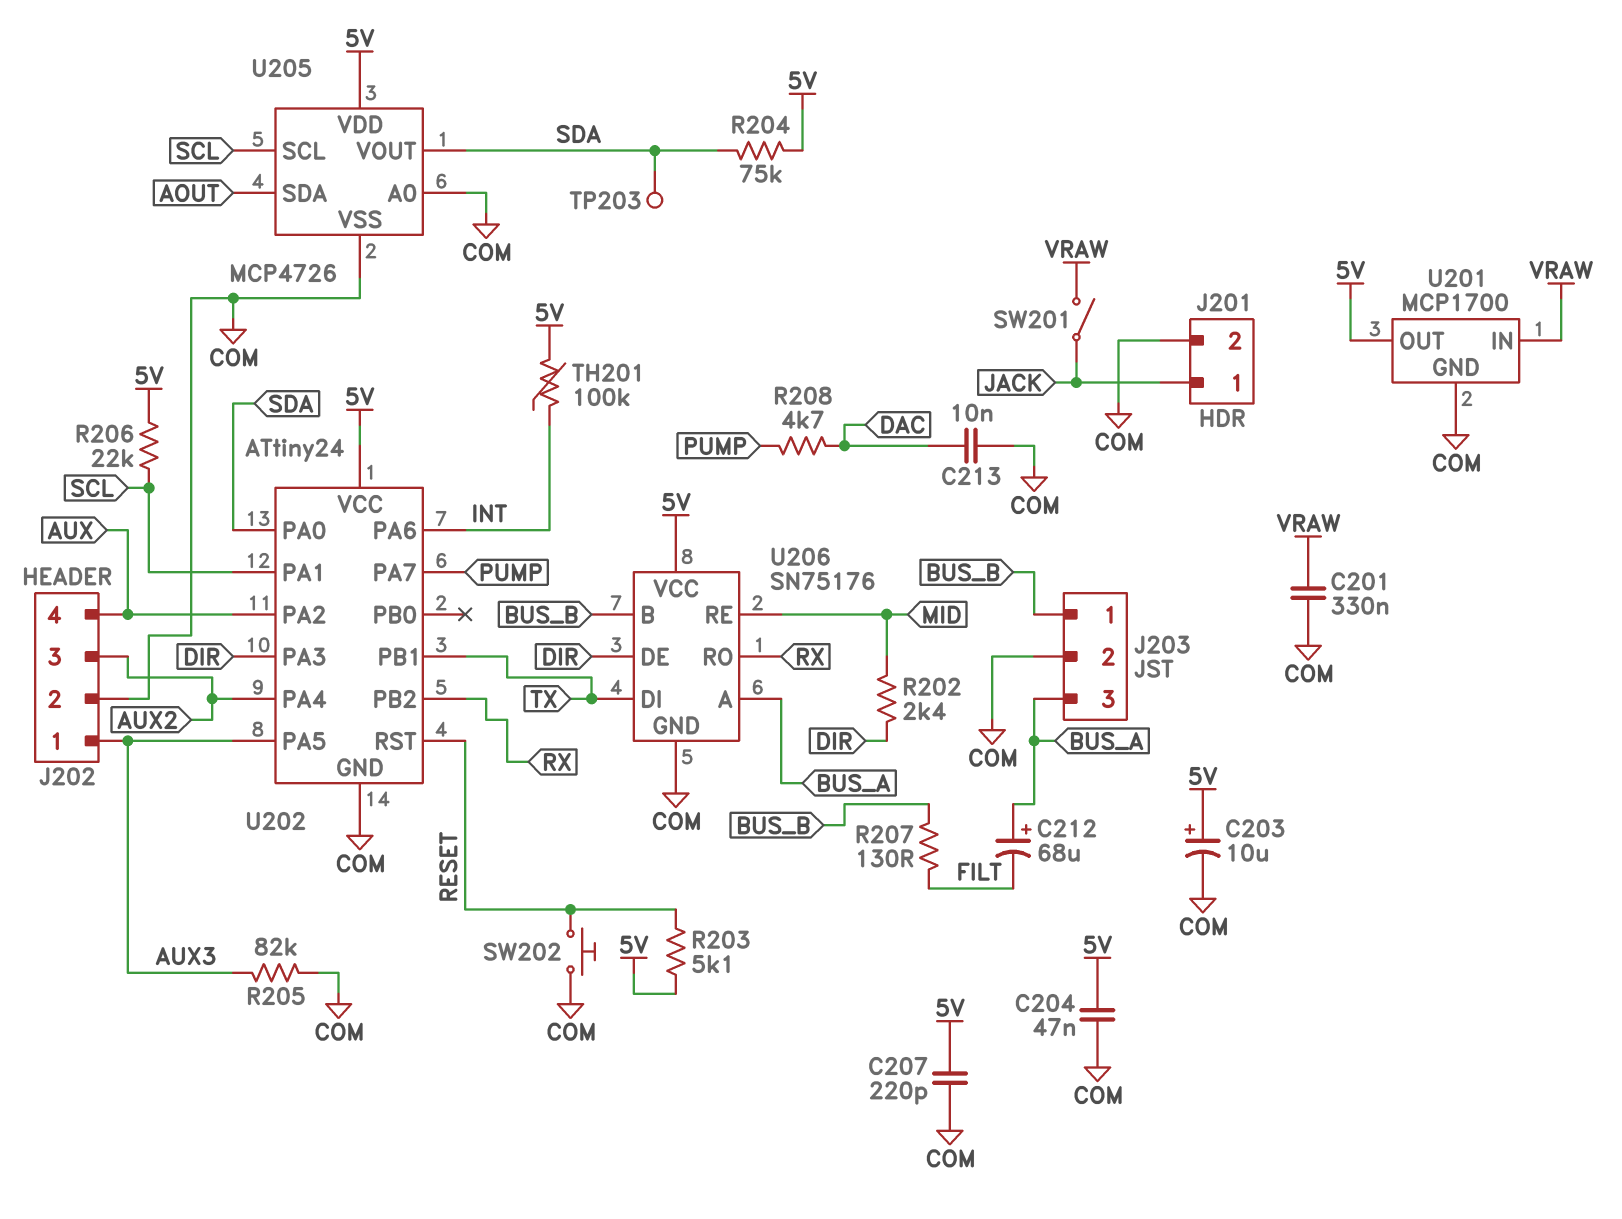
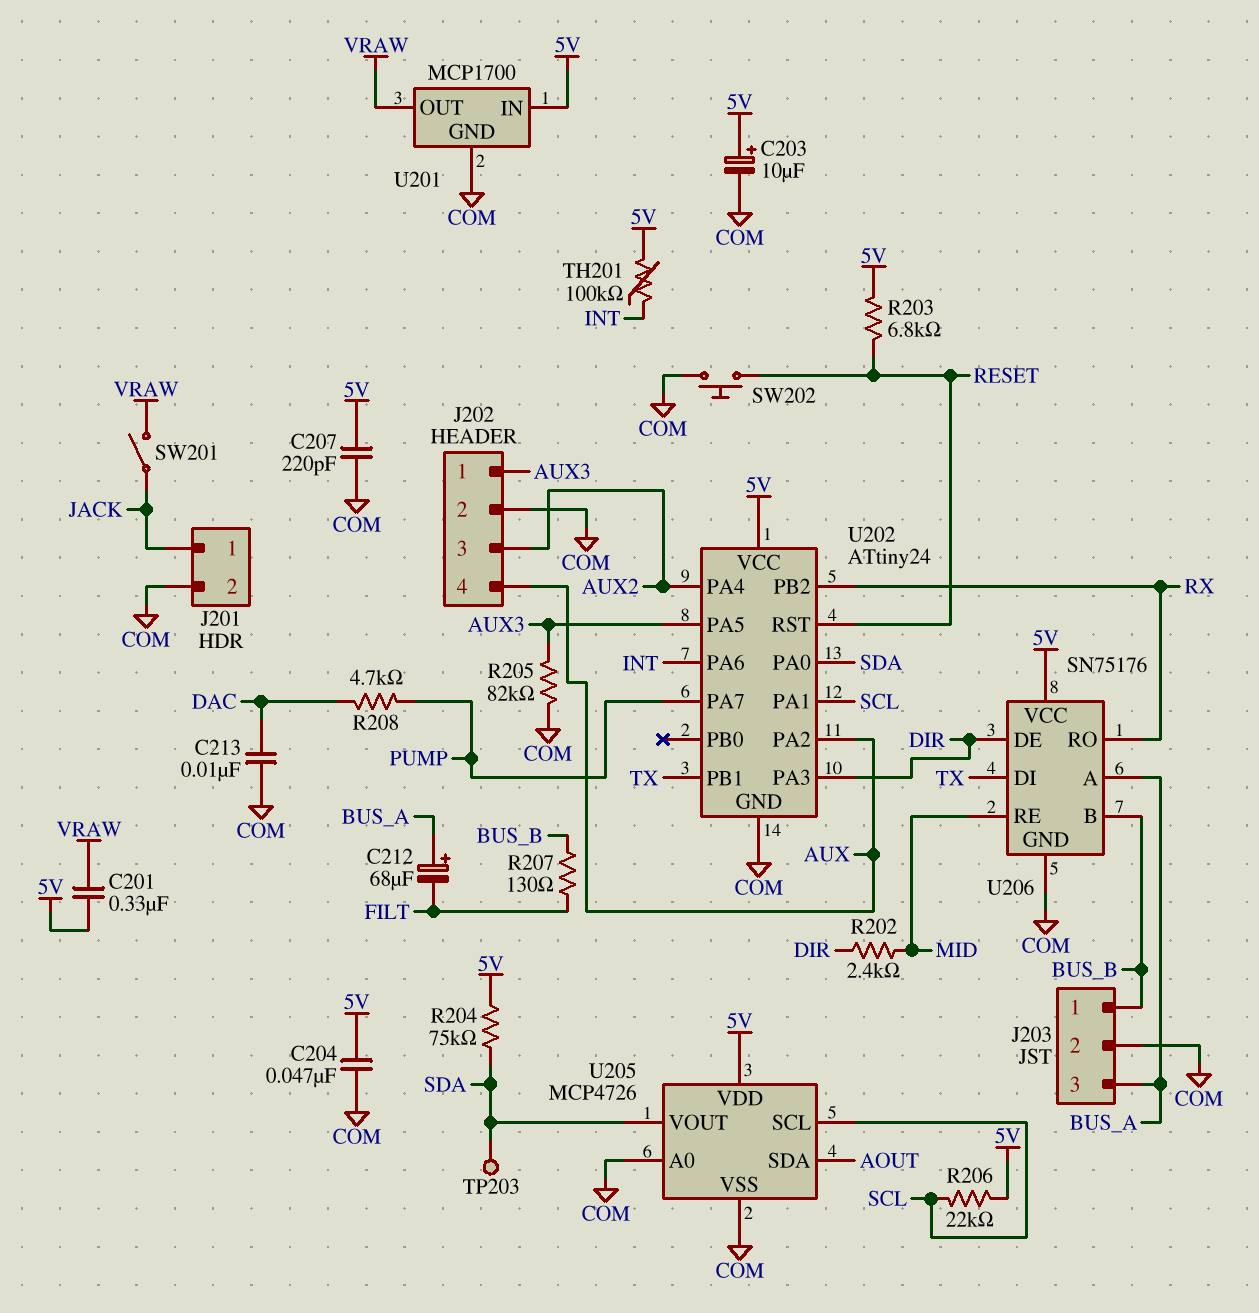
C201: 330nF (COM, VRAW) -> 330nF (5V, VRAW)
R203: 5.1k (5V, RESET) -> 6.8k (5V, RESET)
U201 pin IN: VRAW -> 5V
U201 pin OUT: 5V -> VRAW

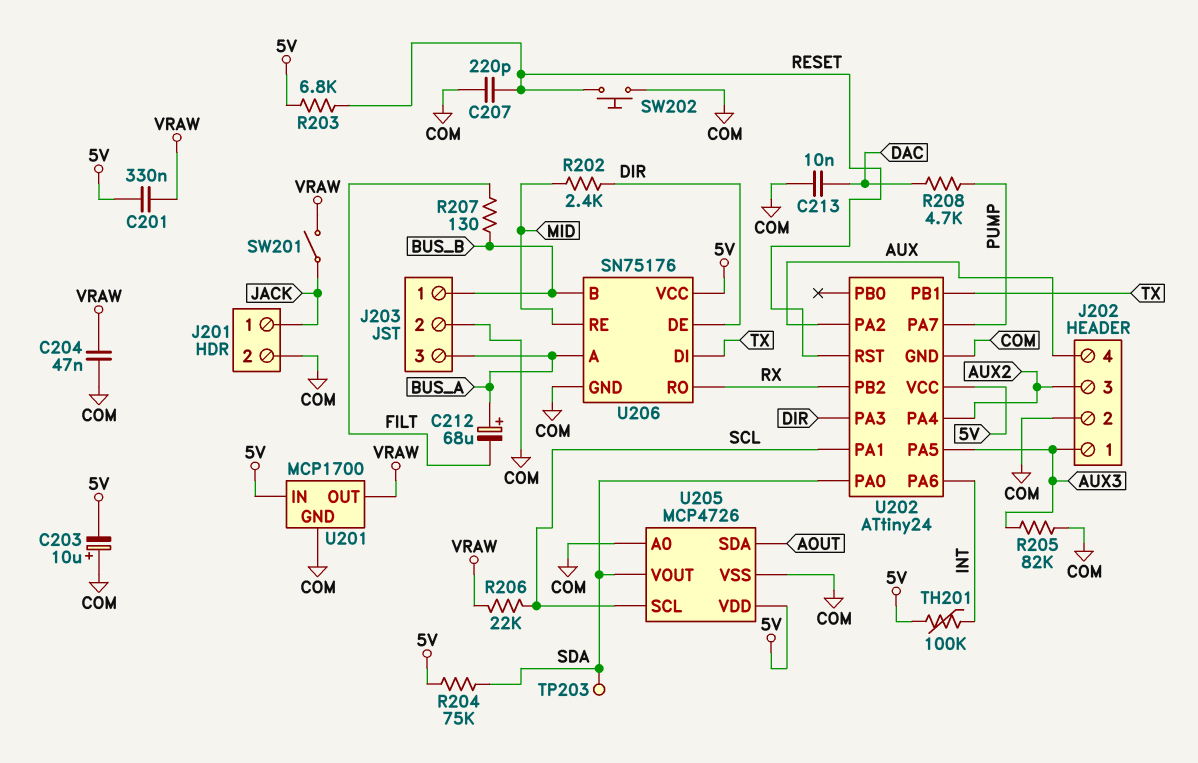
C203: 10uF (plus 5V, minus COM) -> 10uF (plus COM, minus 5V)
C204: 47nF (5V, COM) -> 47nF (COM, VRAW)
C207: 220pF (5V, COM) -> 220pF (COM, RESET)
R206: 22k (5V, SCL) -> 22k (SCL, VRAW)

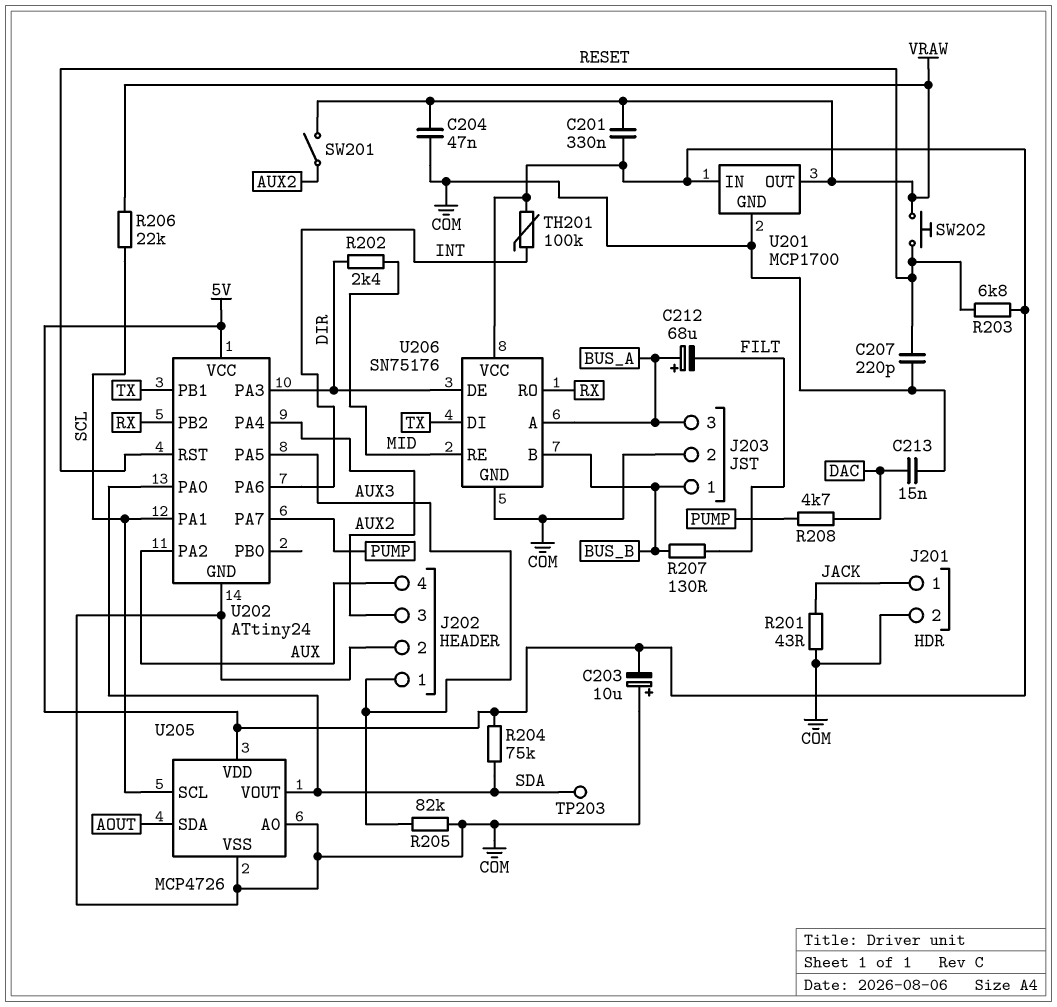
C213: 10nF (COM, DAC) -> 15nF (COM, DAC)
R201: none -> 43 (COM, JACK)
SW201: switch (JACK, VRAW) -> switch (AUX2, VRAW)
SW202: button (COM, RESET) -> button (RESET, VRAW)

